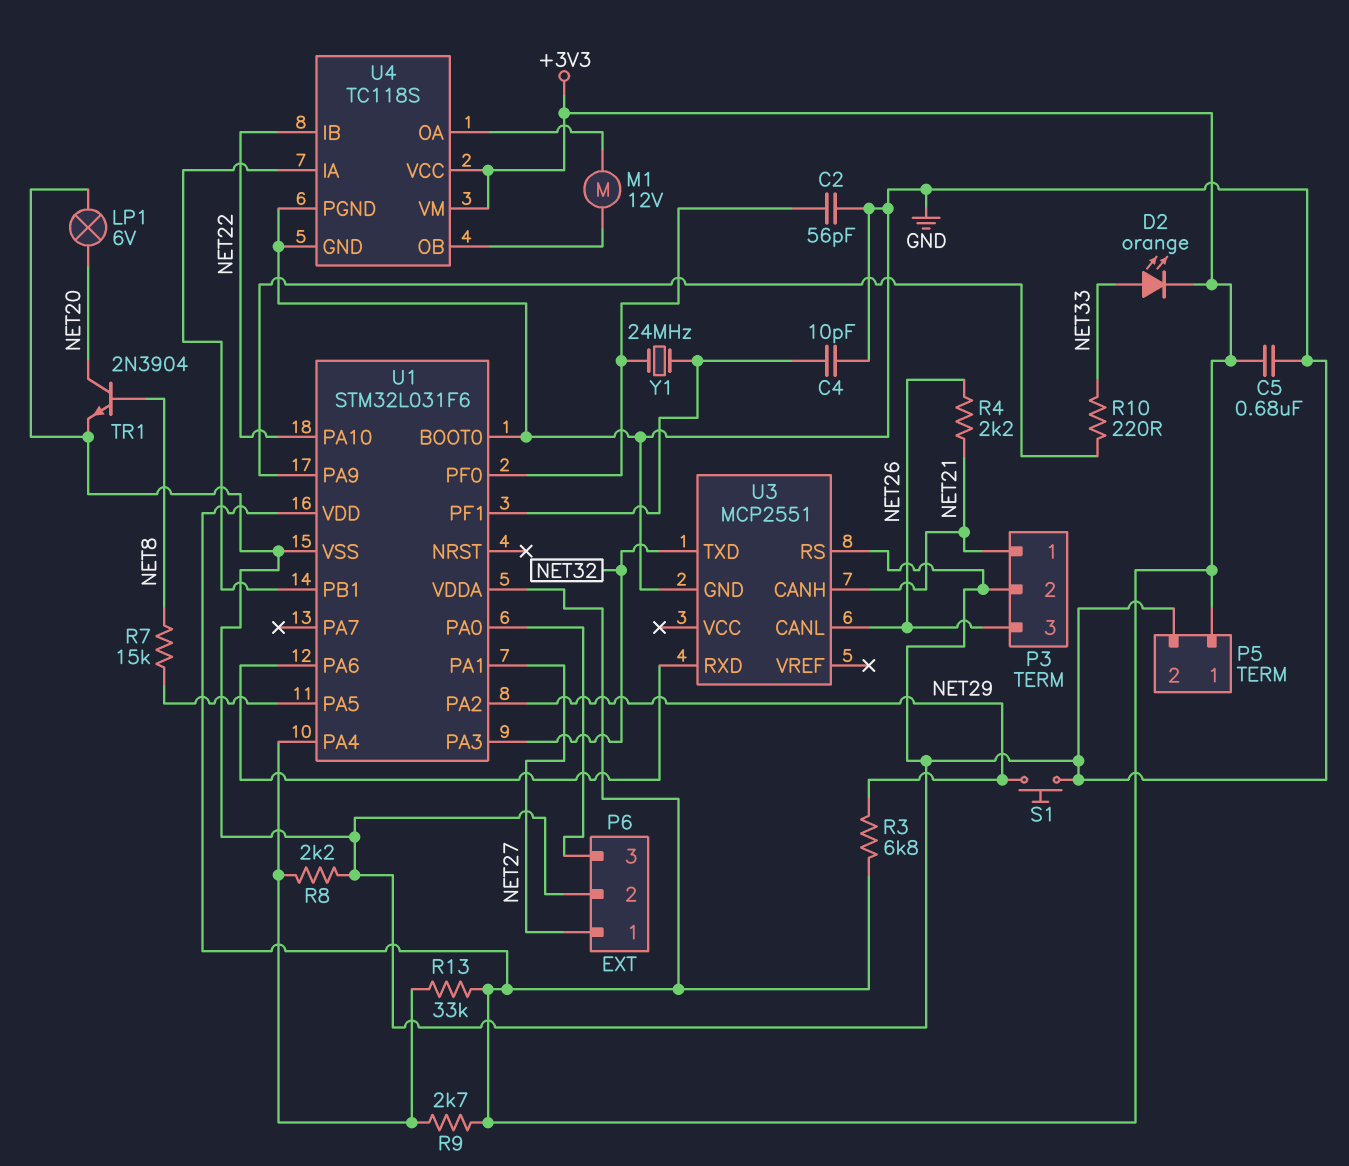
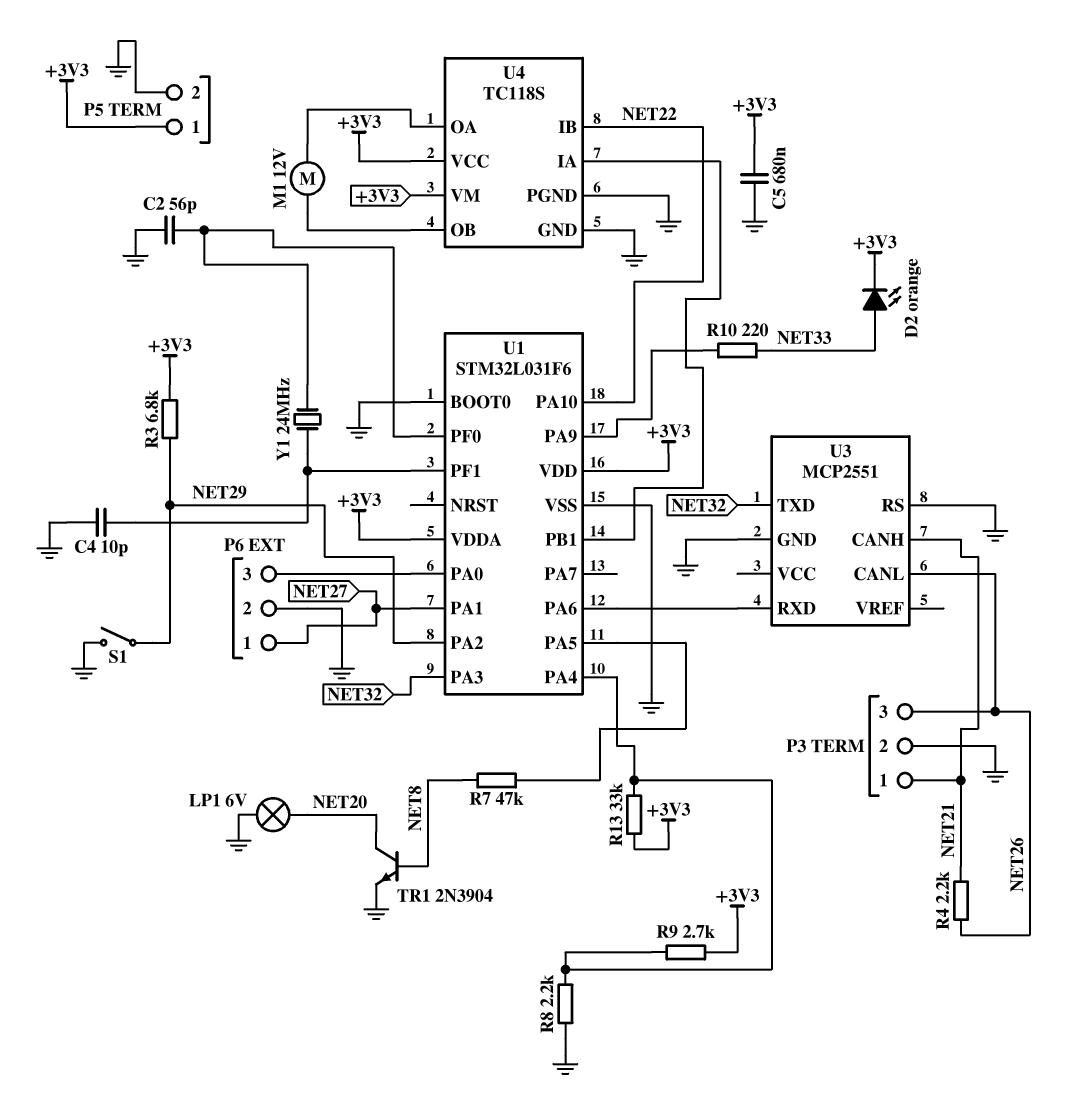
R7: 15k (NET8, U1/PA5) -> 47k (NET8, U1/PA5)
S1: button (GND, NET29) -> switch (GND, NET29)

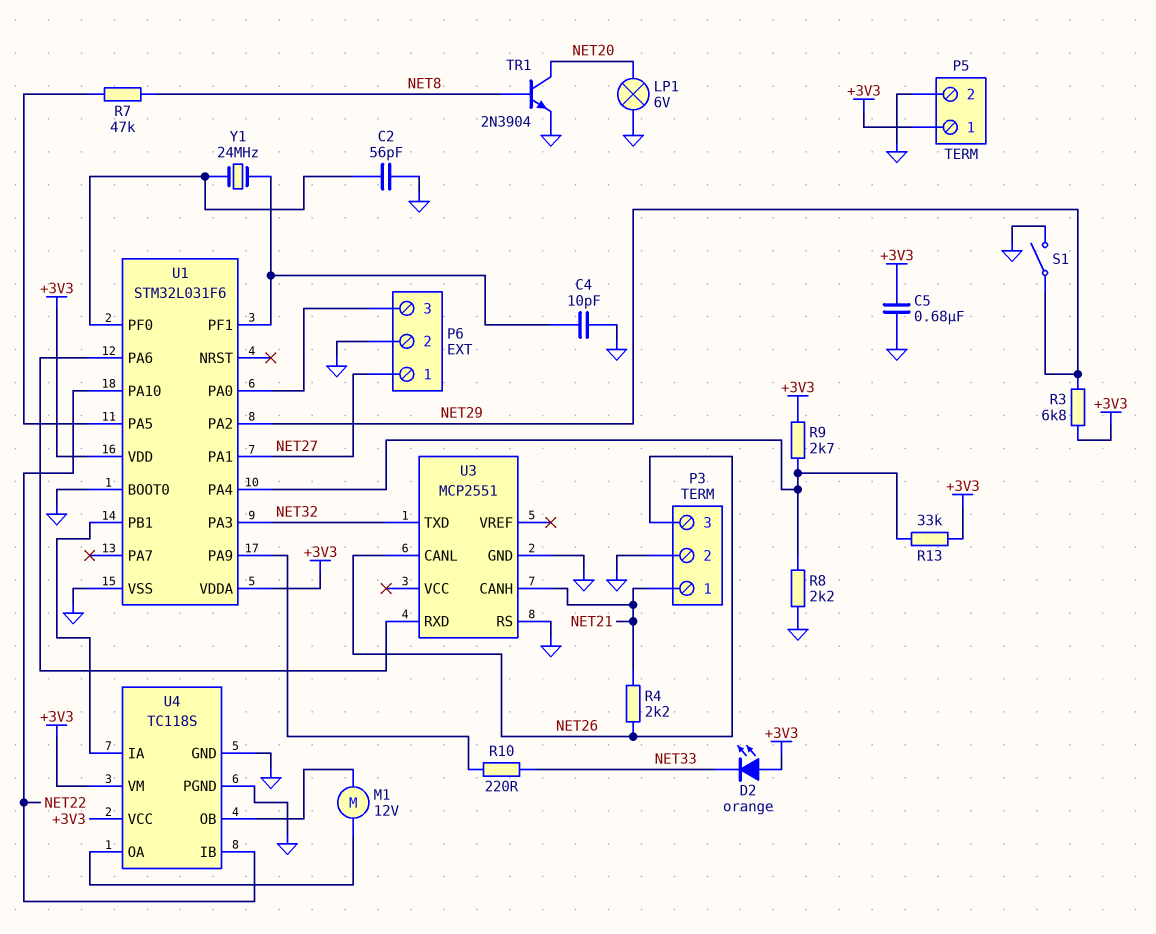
D2: LED orange (A NET33, K +3V3) -> LED orange (A +3V3, K NET33)

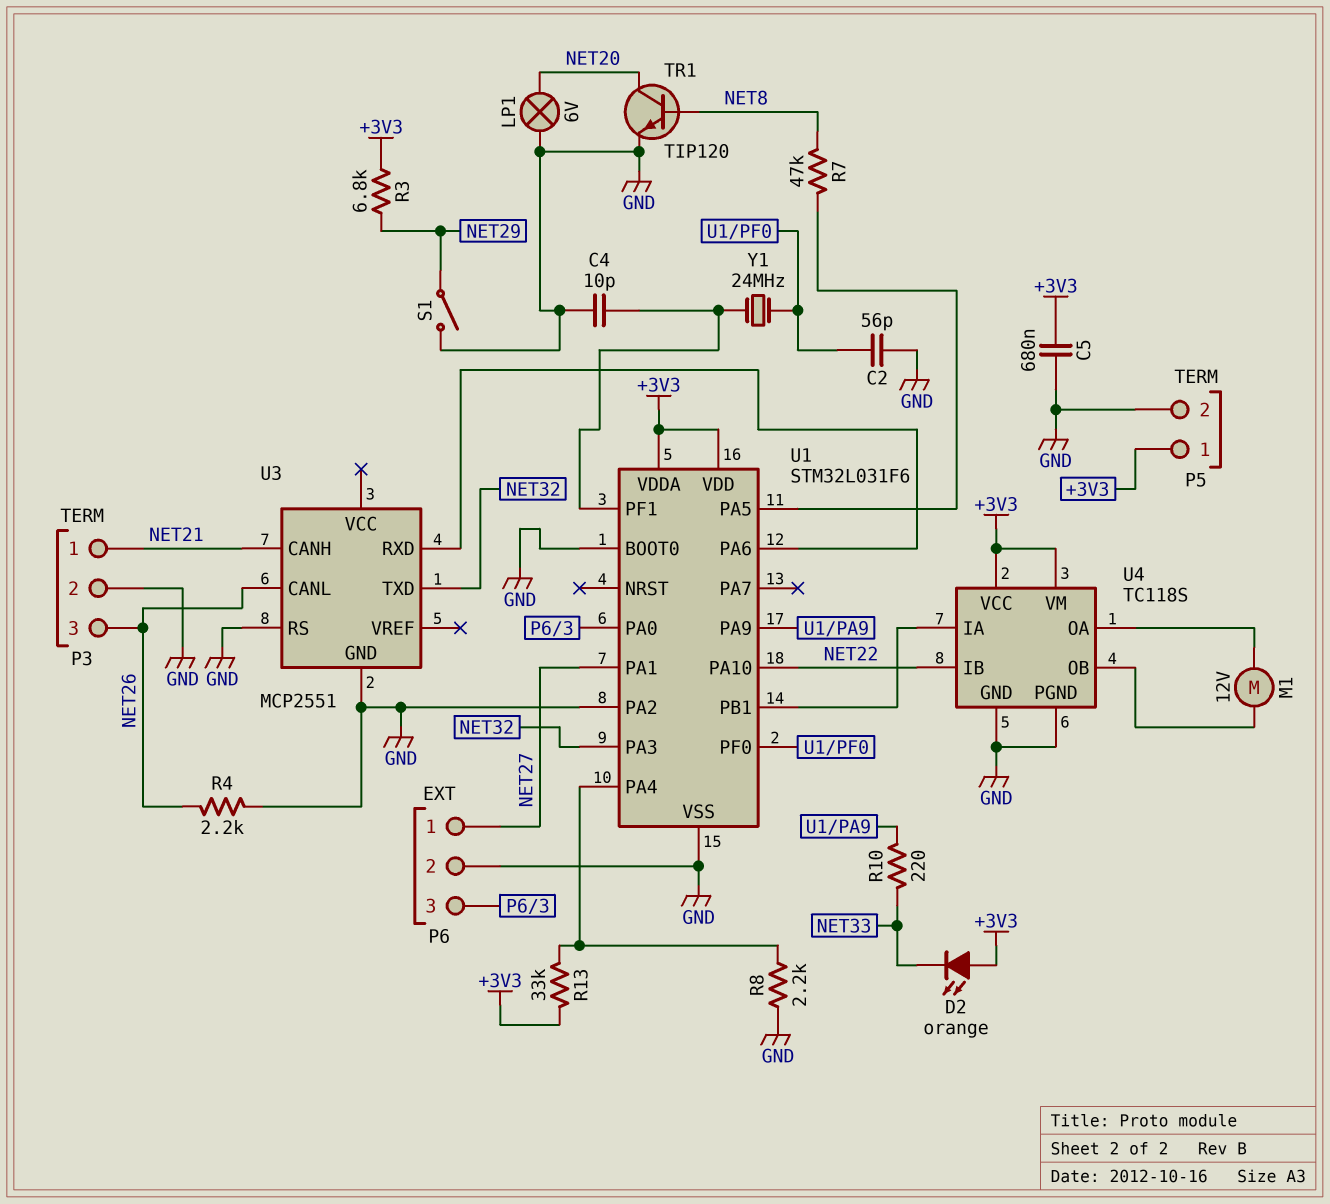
R4: 2.2k (NET21, NET26) -> 2.2k (GND, NET26)
R9: 2.7k (+3V3, U1/PA4) -> none
TR1: NPN 2N3904 (B NET8, C NET20, E GND) -> NPN TIP120 (B NET8, C NET20, E GND)
U1 pin PA2: NET29 -> GND

